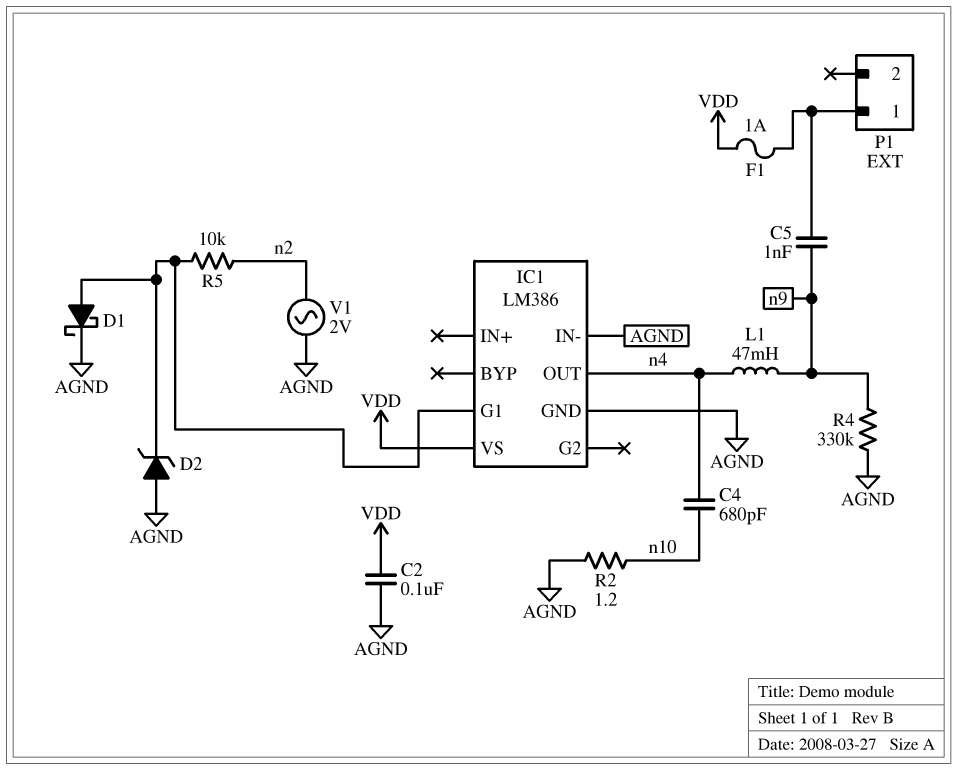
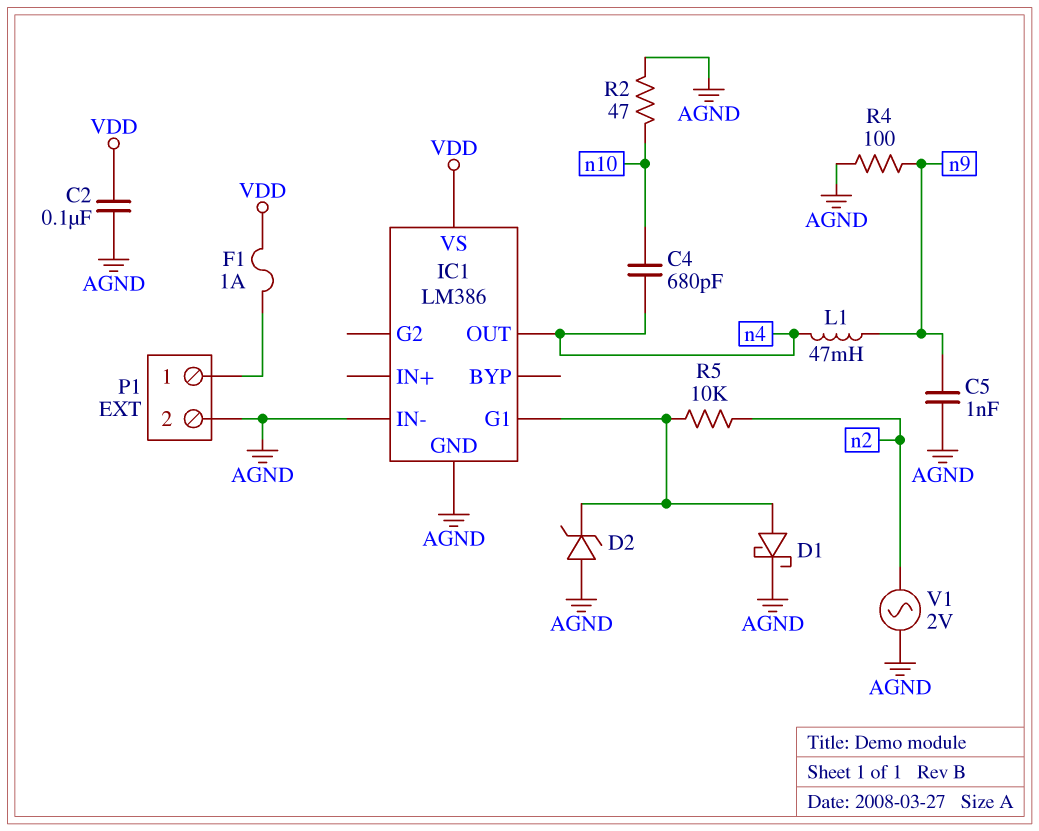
C5: 1nF (P1/1, n9) -> 1nF (AGND, n9)
P1 pin 2: none -> AGND
R2: 1.2 (AGND, n10) -> 47 (AGND, n10)
R4: 330k (AGND, n9) -> 100 (AGND, n9)

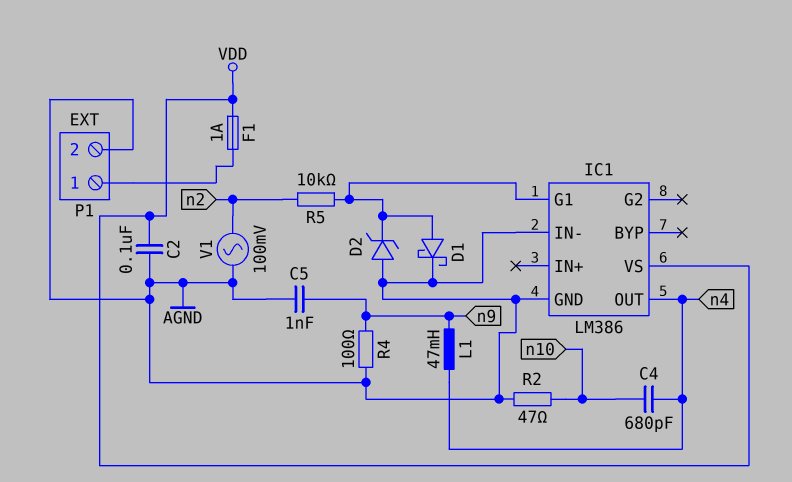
V1: AC 2V (AGND, n2) -> AC 100mV (AGND, n2)

